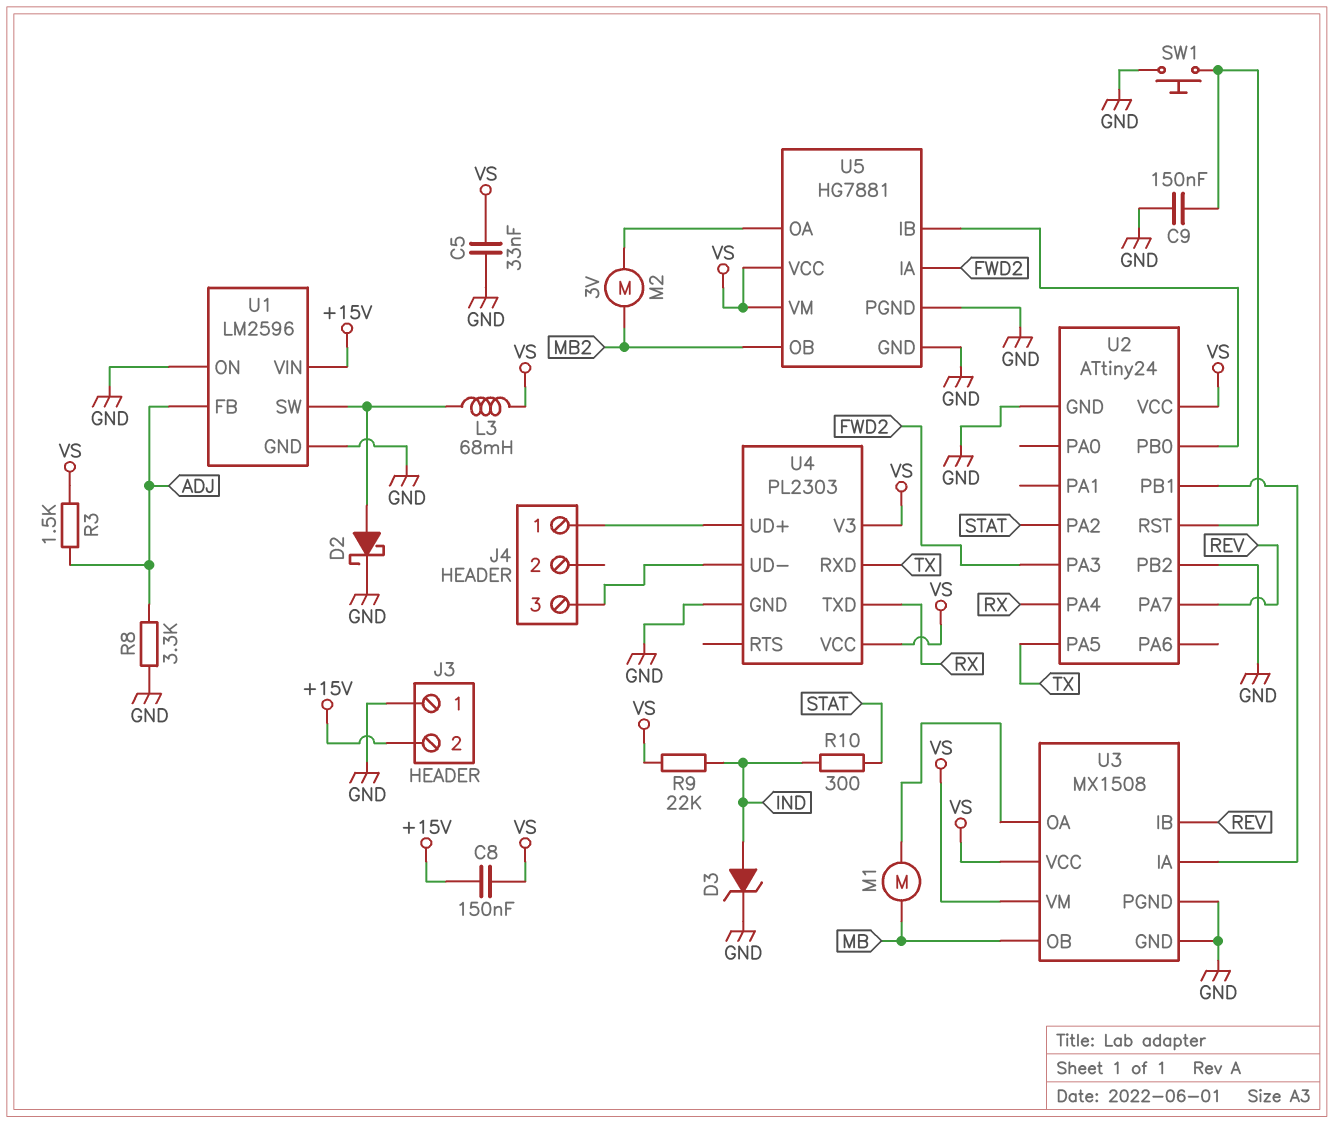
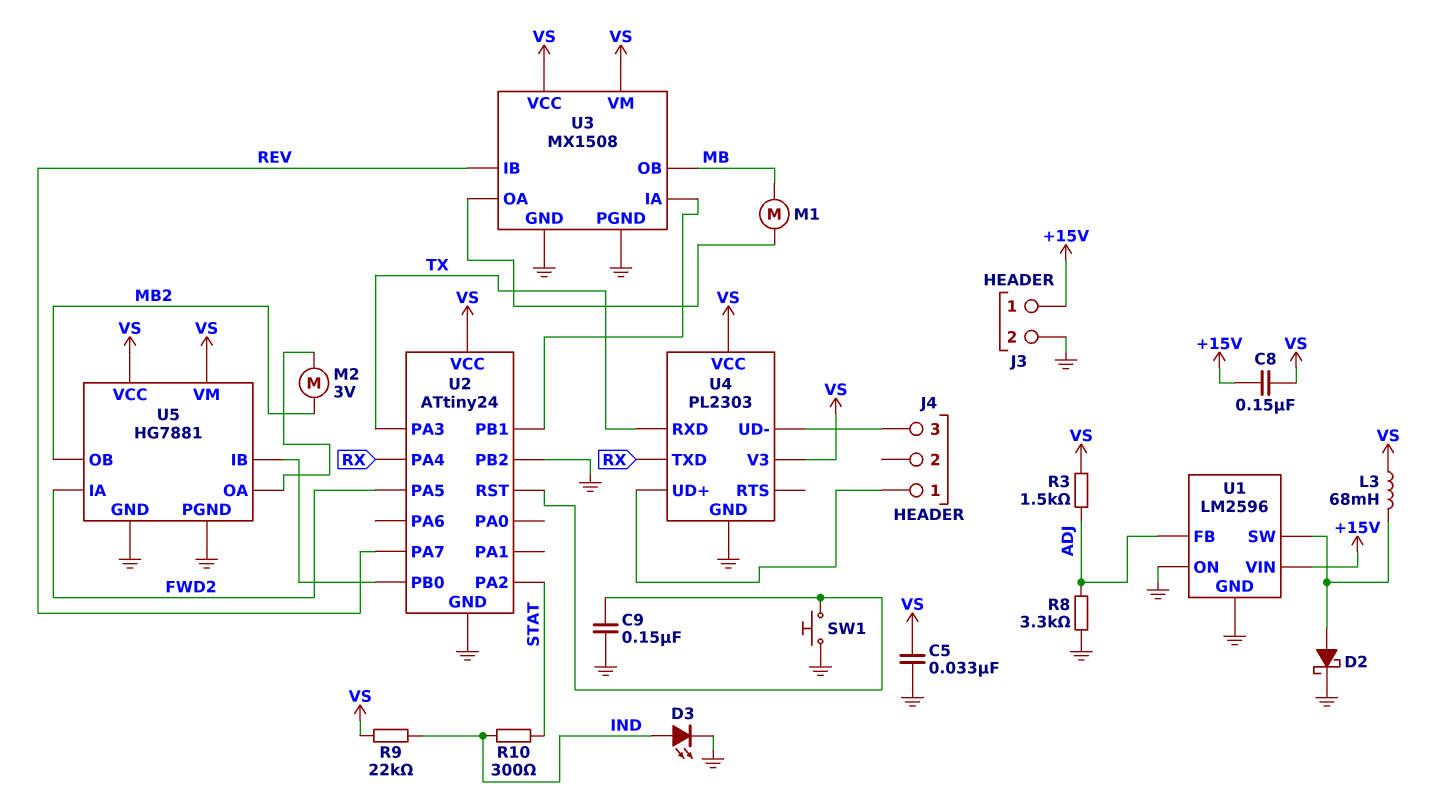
D3: zener (A IND, K GND) -> LED (A IND, K GND)
J3 pin 1: GND -> +15V
J3 pin 2: +15V -> GND
U2 pin PA3: FWD2 -> TX
U2 pin PA5: TX -> FWD2

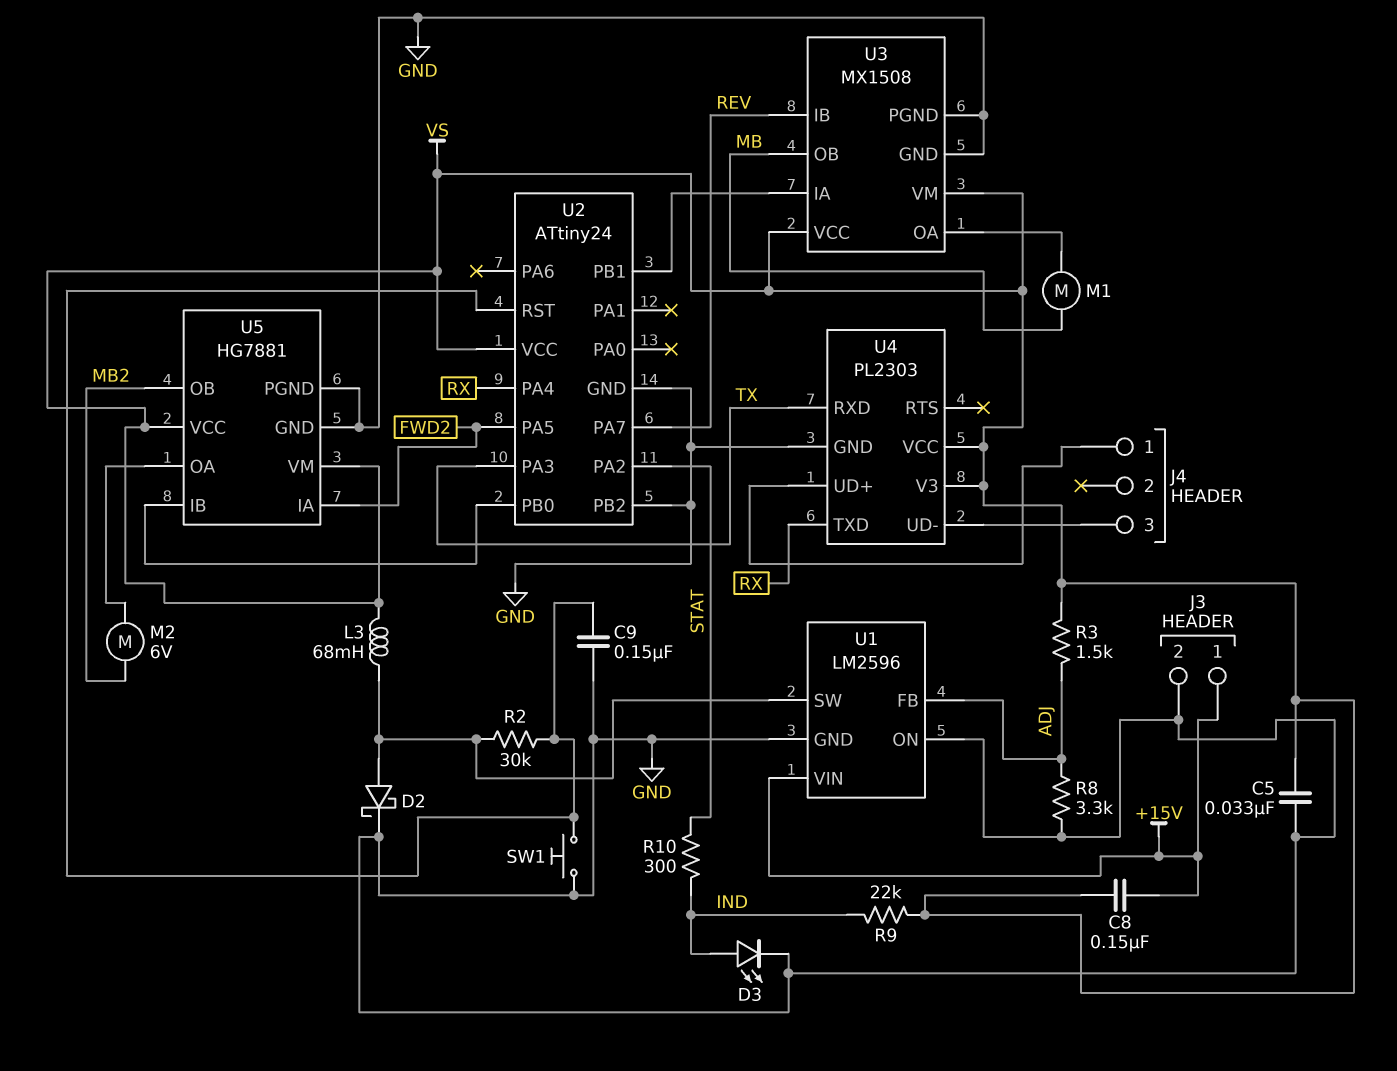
M2: motor 3V (MB2, U5/OA) -> motor 6V (MB2, U5/OA)
R2: none -> 30k (U1/SW, U2/RST)

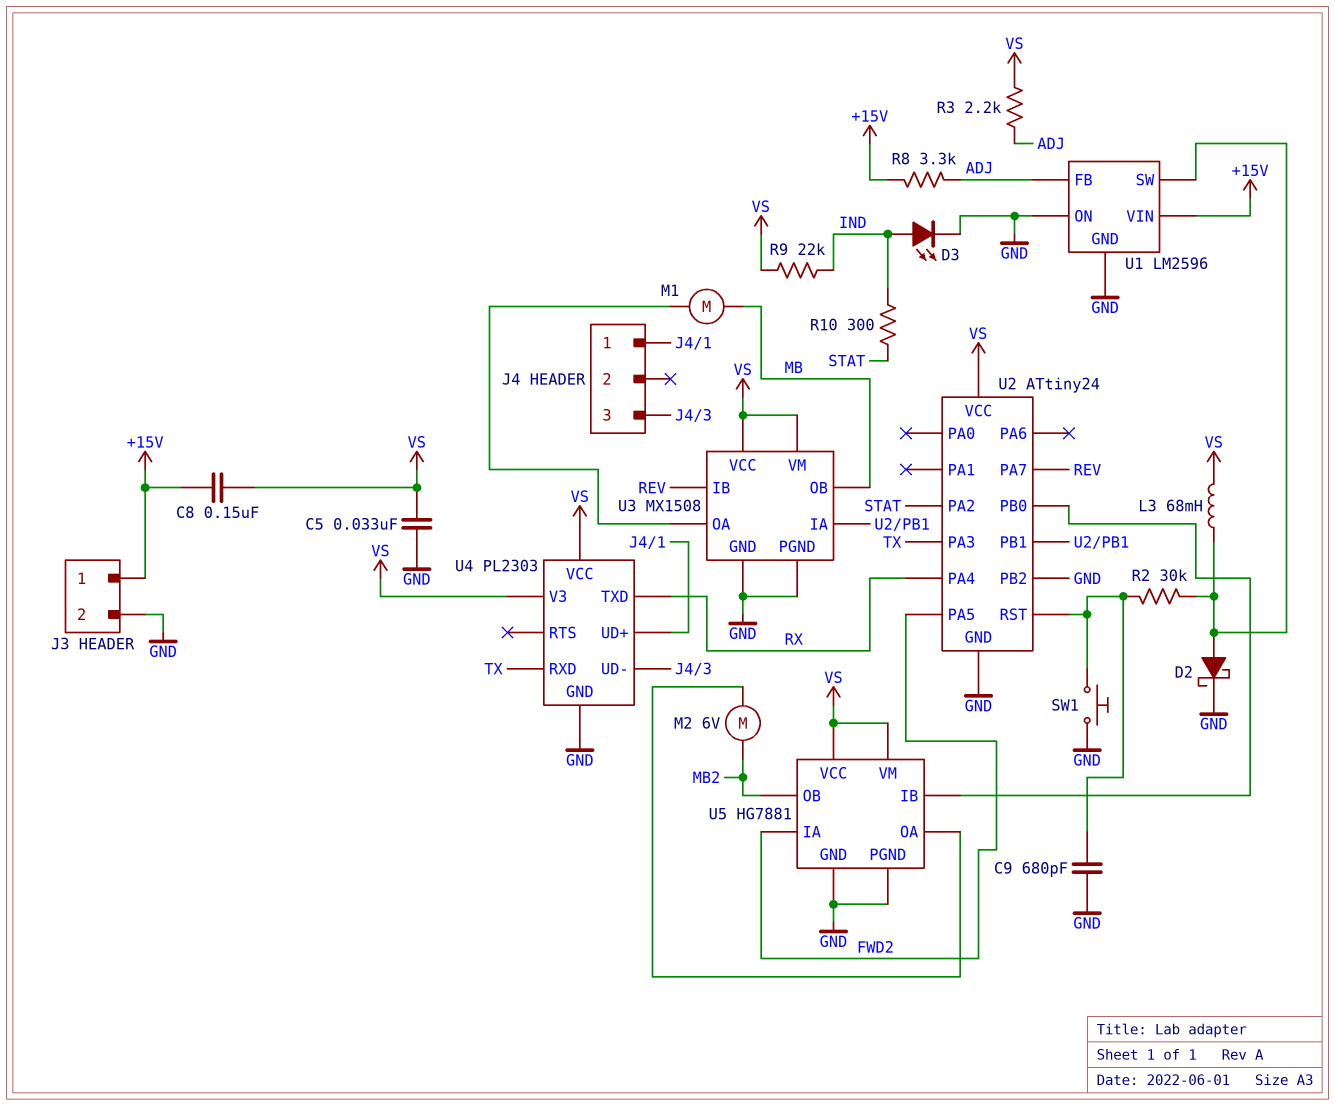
C9: 150nF (GND, U2/RST) -> 680pF (GND, U2/RST)
R3: 1.5k (ADJ, VS) -> 2.2k (ADJ, VS)
R8: 3.3k (ADJ, GND) -> 3.3k (+15V, ADJ)

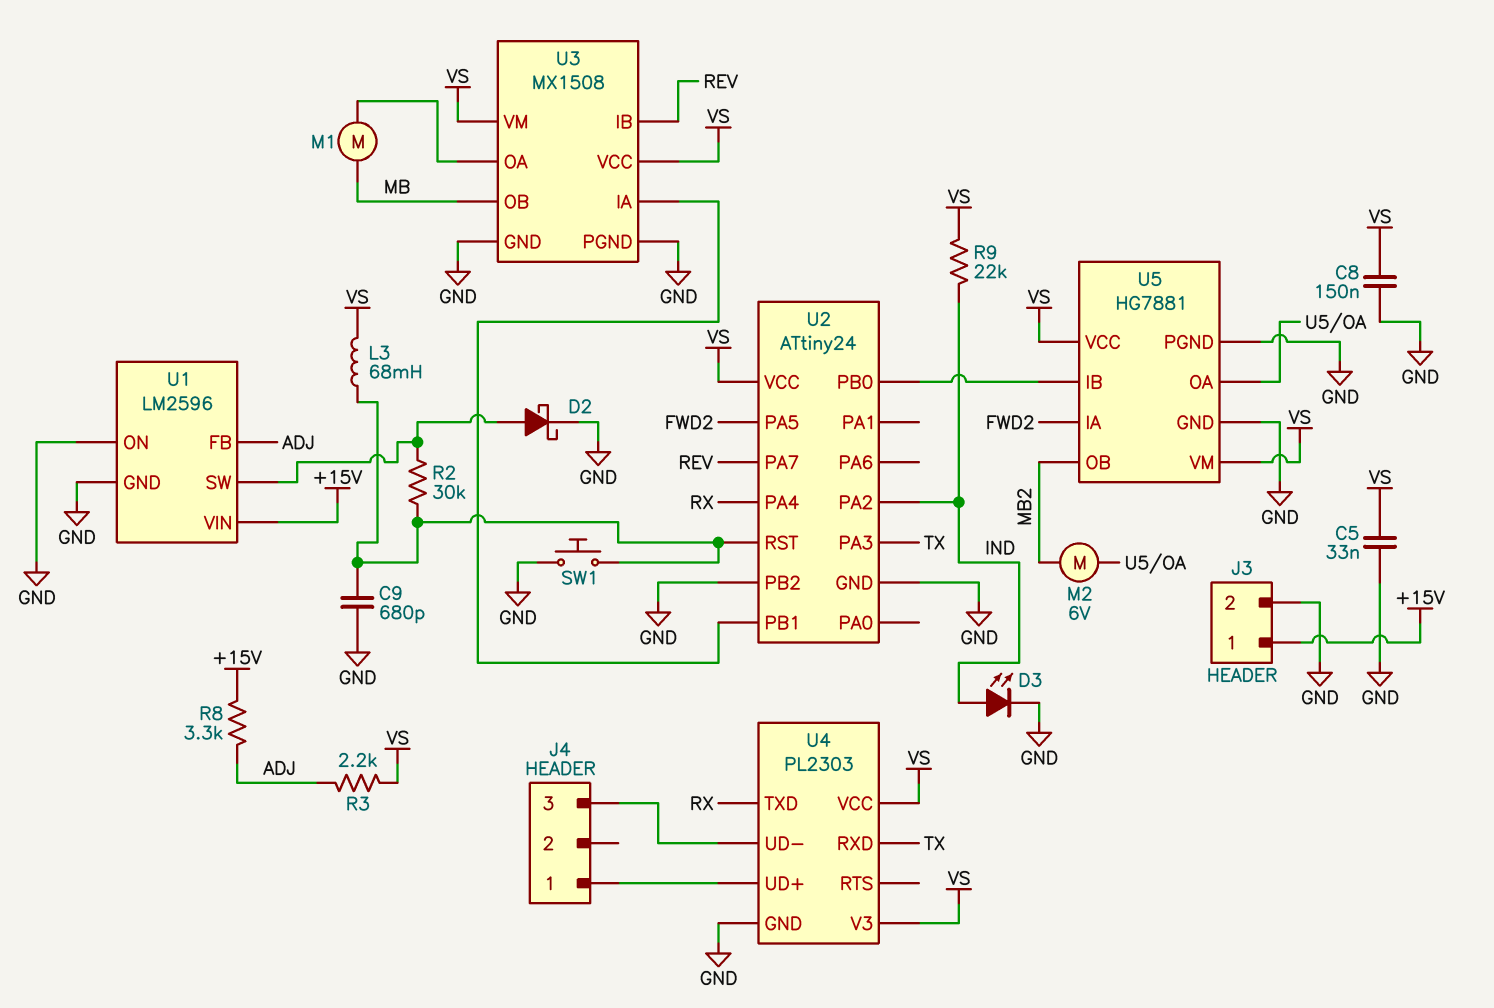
C8: 150nF (+15V, VS) -> 150nF (GND, VS)
L3: 68mH (U1/SW, VS) -> 68mH (U2/RST, VS)
R10: 300 (IND, STAT) -> none
U2 pin PA2: STAT -> IND

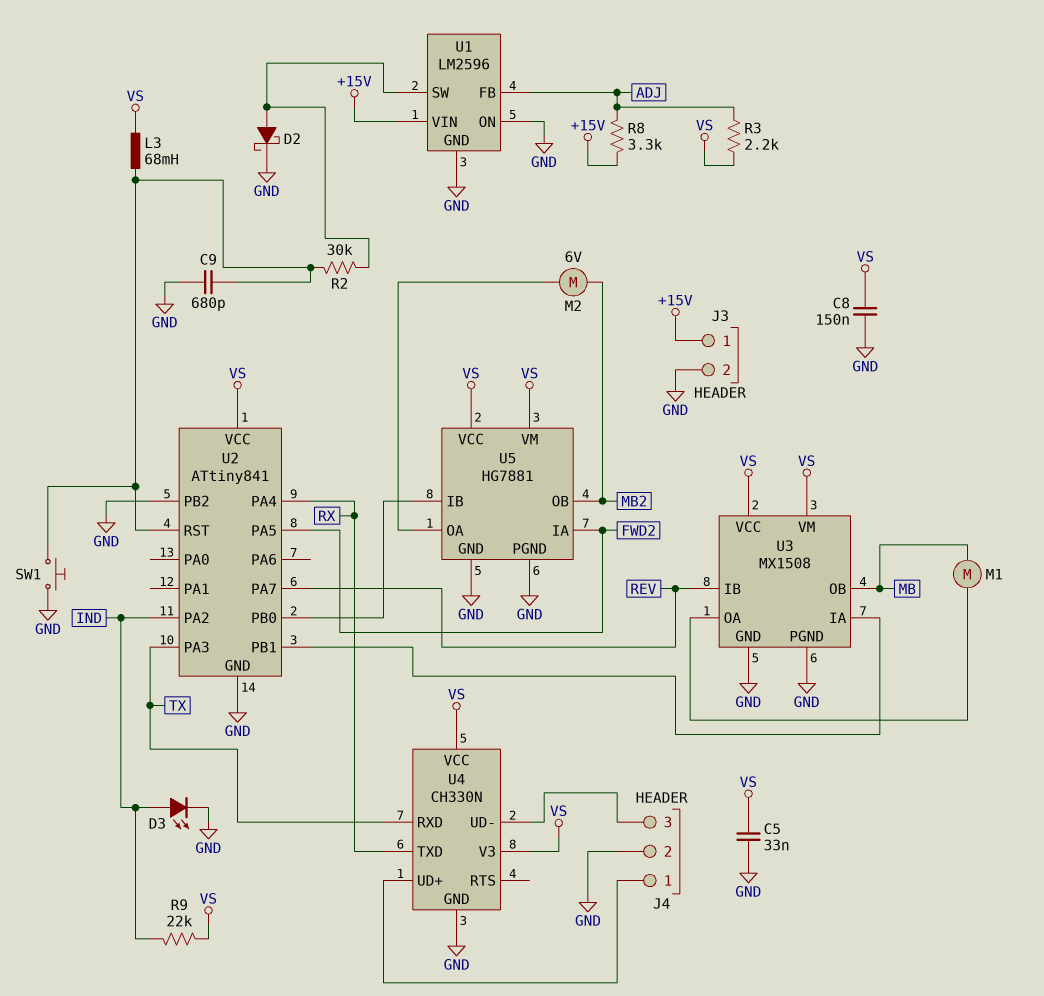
J4 pin 2: none -> GND
U2: ATtiny24 -> ATtiny841
U4: PL2303 -> CH330N

